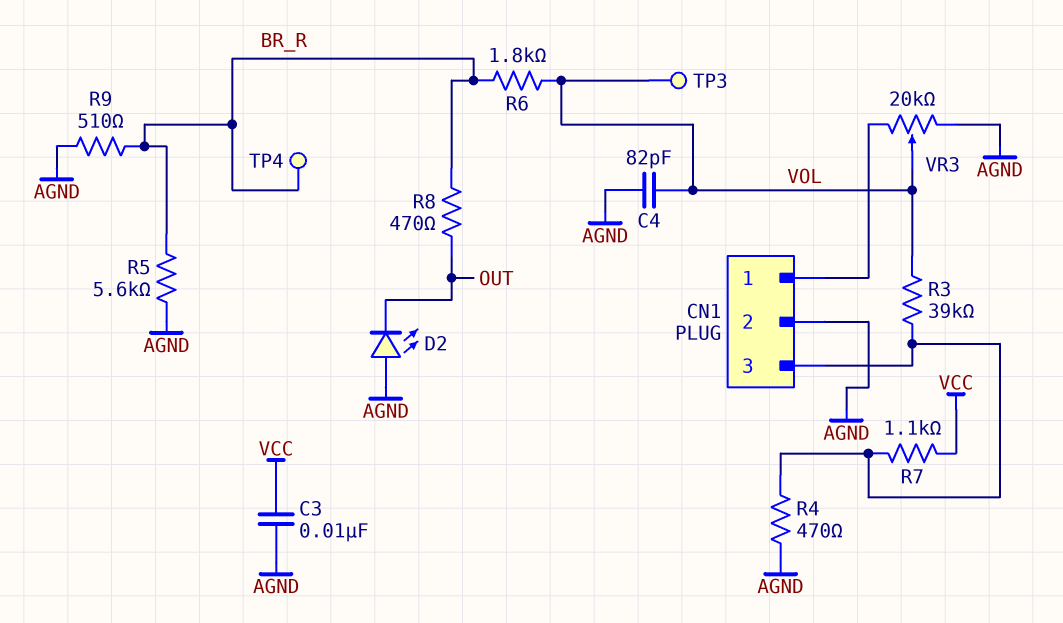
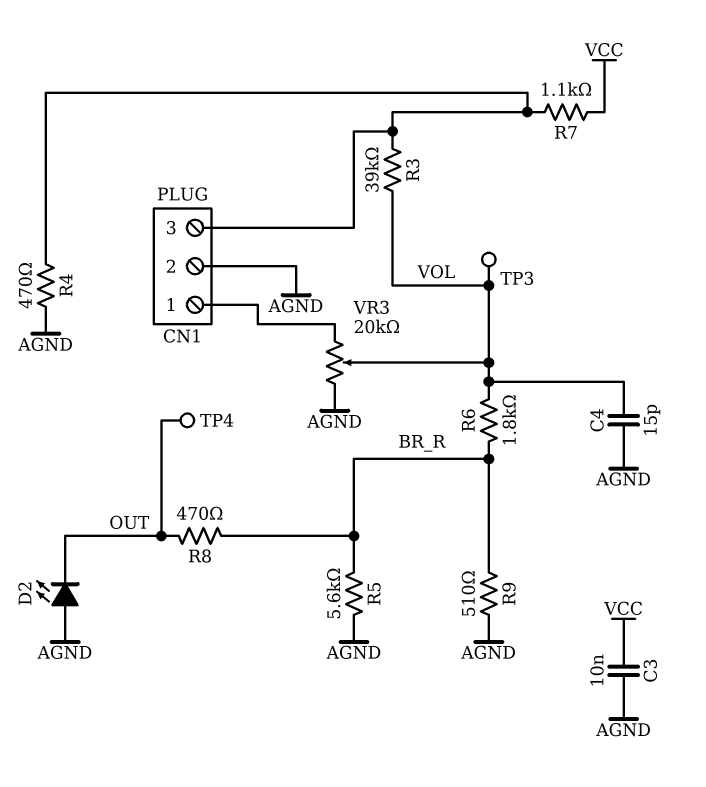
C4: 82pF (AGND, VOL) -> 15pF (AGND, VOL)
TP4: test point (BR_R) -> test point (OUT)

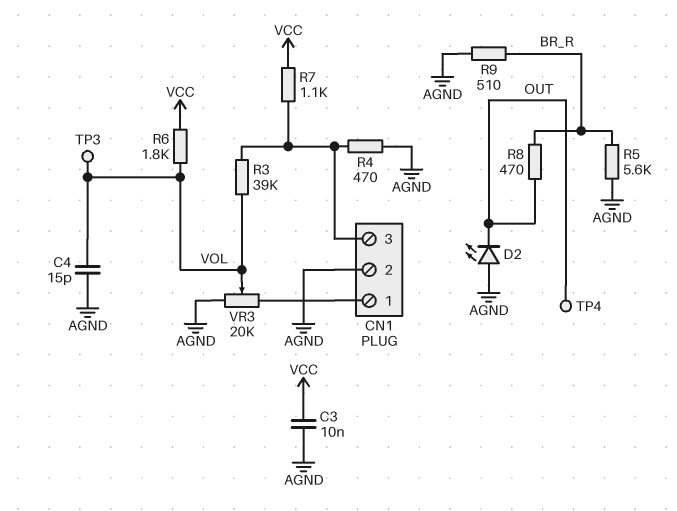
R6: 1.8k (BR_R, VOL) -> 1.8k (VCC, VOL)

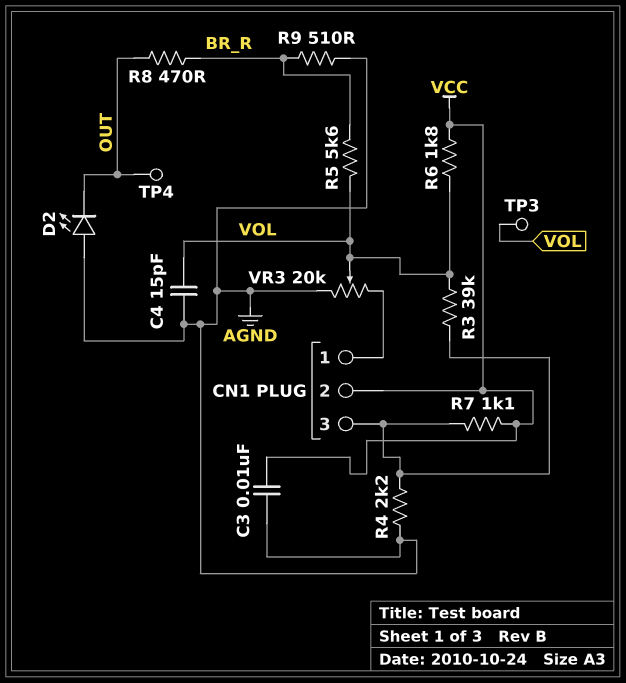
CN1 pin 2: AGND -> VCC
R4: 470 (AGND, CN1/3) -> 2.2k (AGND, CN1/3)
R5: 5.6k (AGND, BR_R) -> 5.6k (BR_R, VOL)

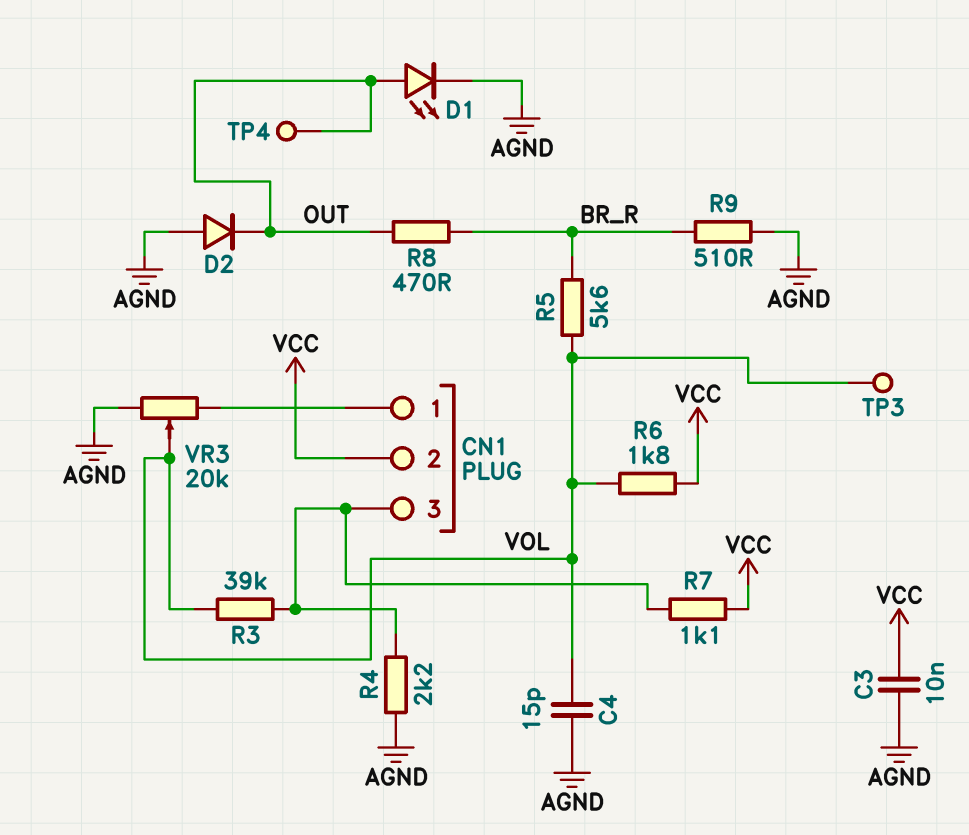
D1: none -> LED (A OUT, K AGND)
D2: LED (A AGND, K OUT) -> diode (A AGND, K OUT)

